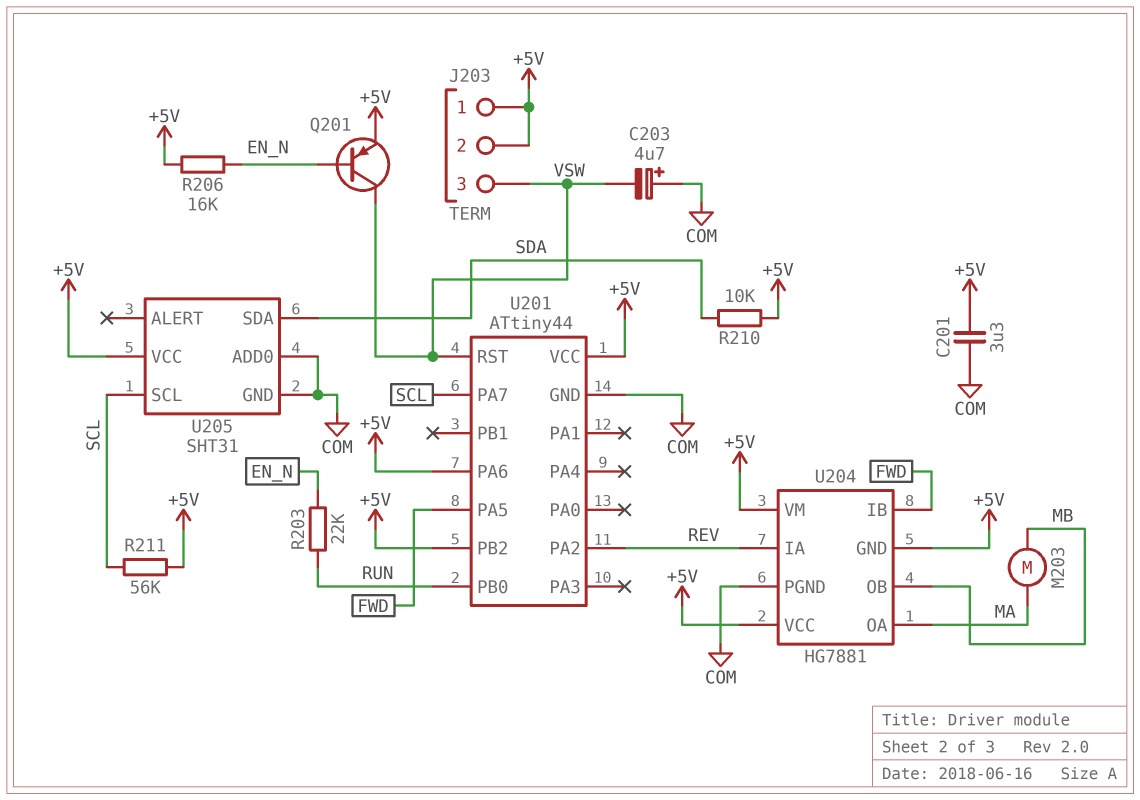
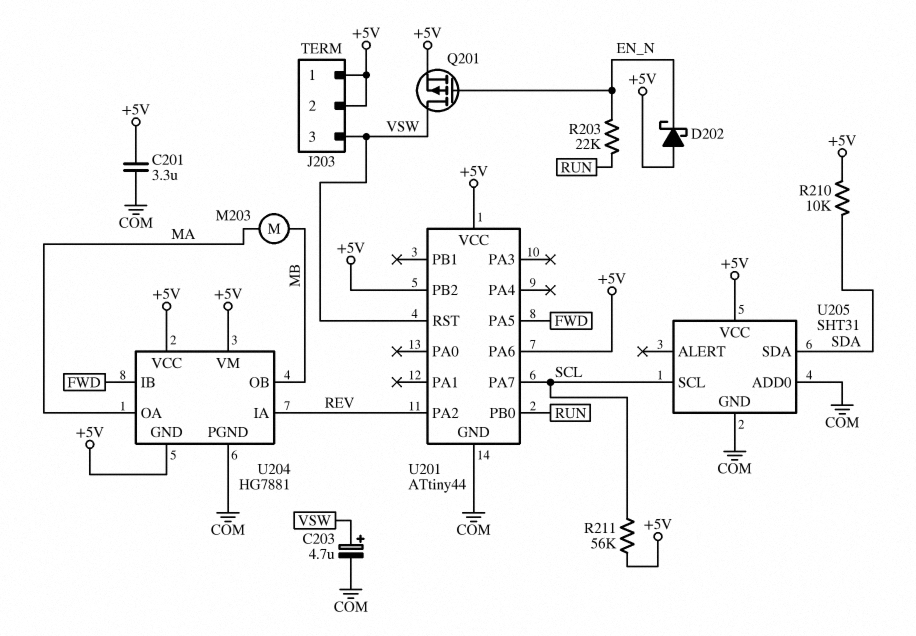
C203: 4.7uF (plus COM, minus VSW) -> 4.7uF (plus VSW, minus COM)
D202: none -> schottky (A +5V, K EN_N)
Q201: PNP (B EN_N, C VSW, E +5V) -> PMOS (G EN_N, D VSW, S +5V)
R206: 16k (+5V, EN_N) -> none

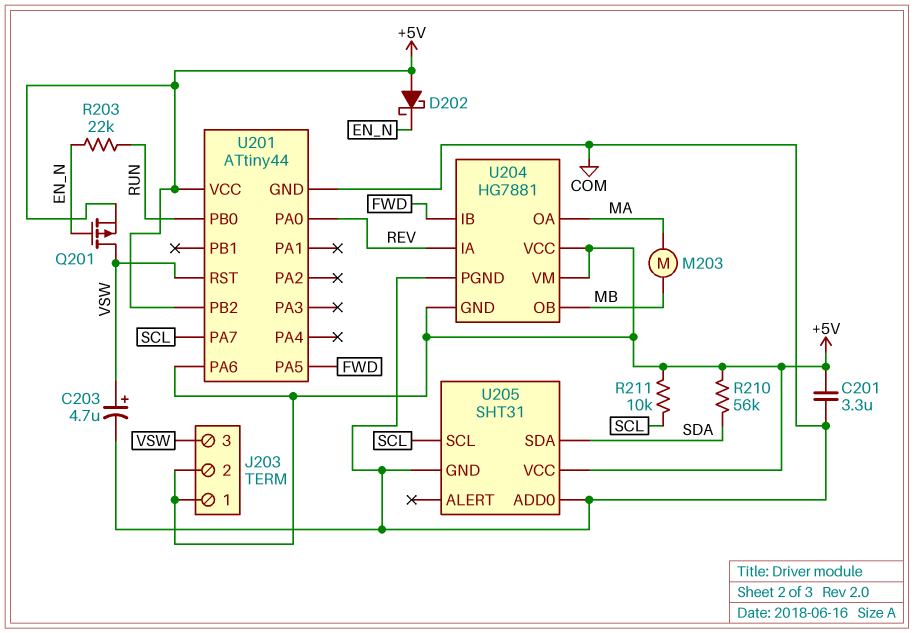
R210: 10k (+5V, SDA) -> 56k (+5V, SDA)
R211: 56k (+5V, SCL) -> 10k (+5V, SCL)
U201 pin PA0: none -> REV
U201 pin PA2: REV -> none

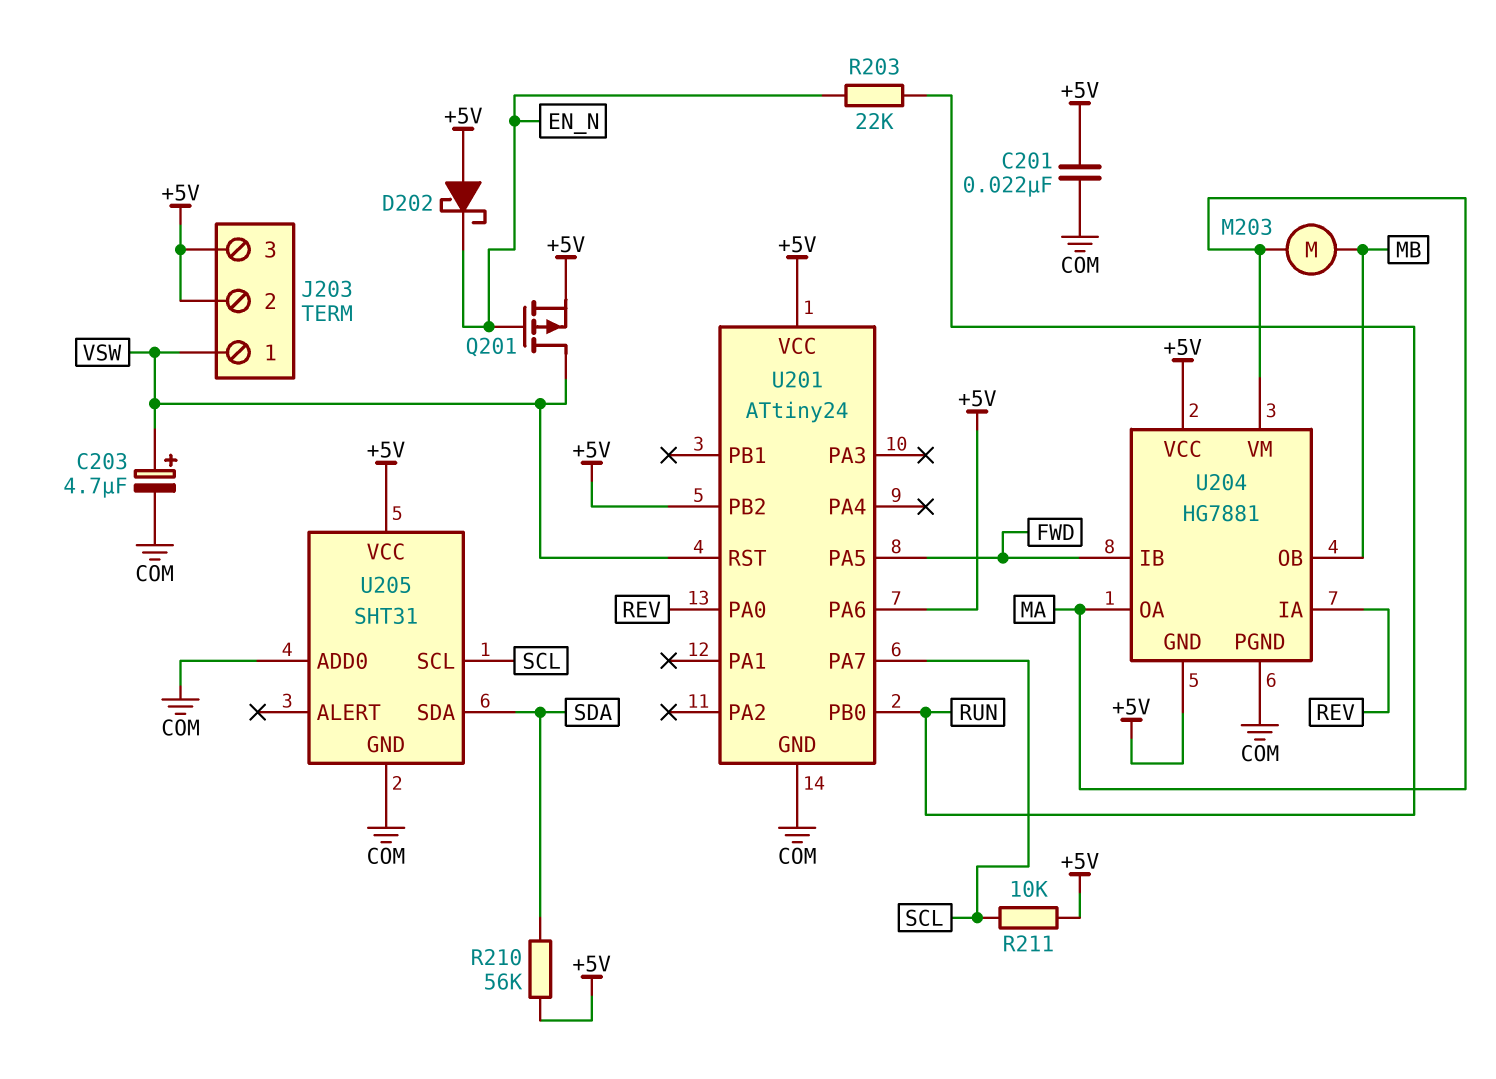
C201: 3.3uF (+5V, COM) -> 22nF (+5V, COM)
J203 pin 1: +5V -> VSW
J203 pin 3: VSW -> +5V
U201: ATtiny44 -> ATtiny24
U204 pin VM: +5V -> MA

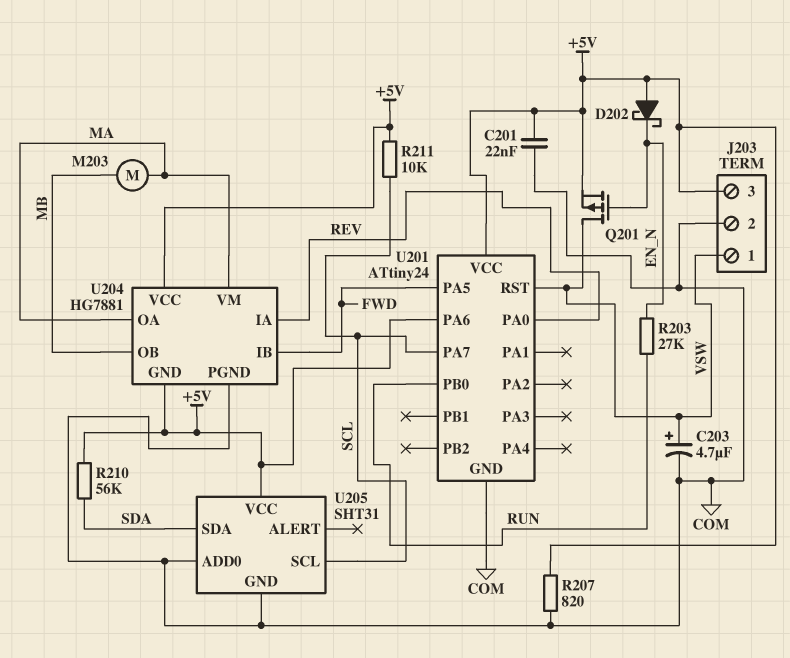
J203 pin 2: +5V -> COM
R203: 22k (EN_N, RUN) -> 27k (EN_N, RUN)
R207: none -> 820 (+5V, COM)
U201 pin PB2: +5V -> none

